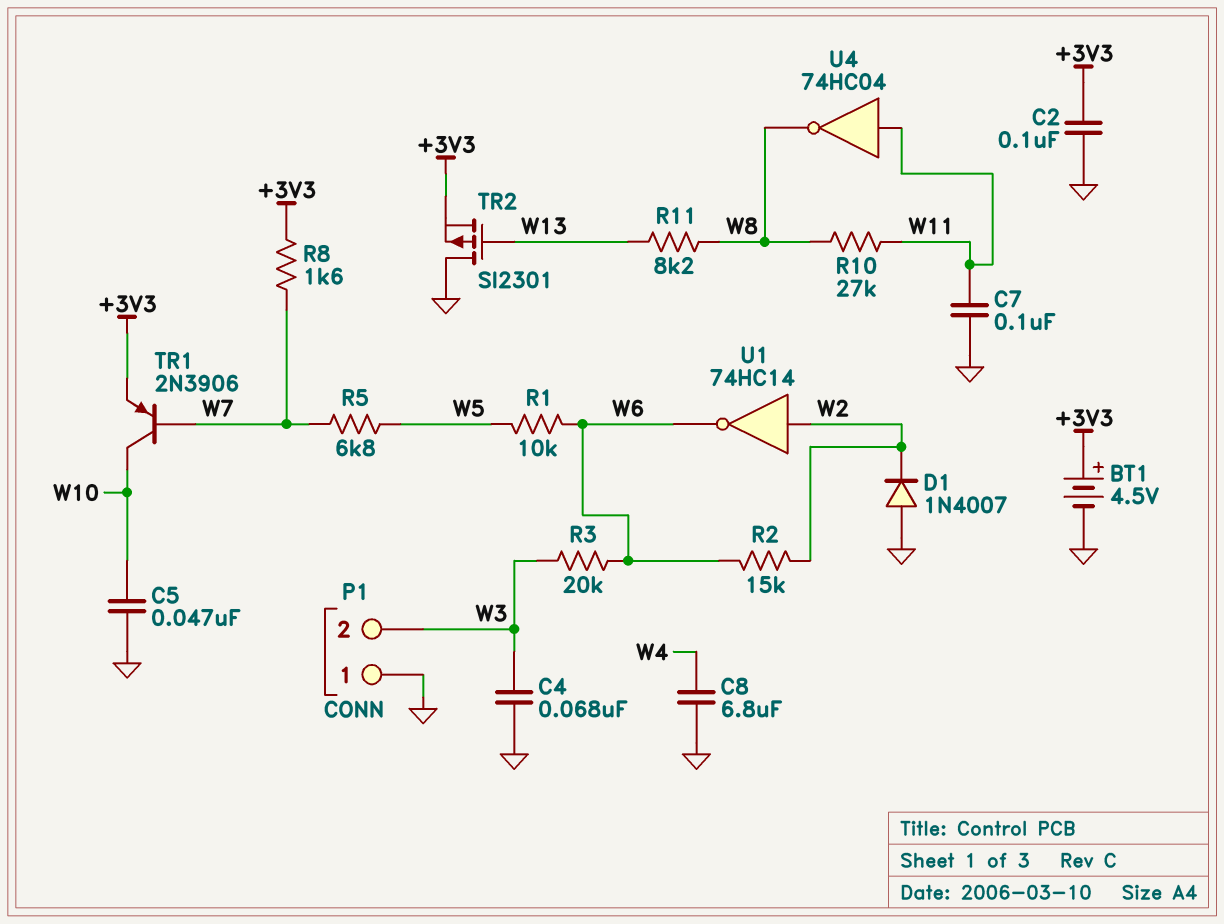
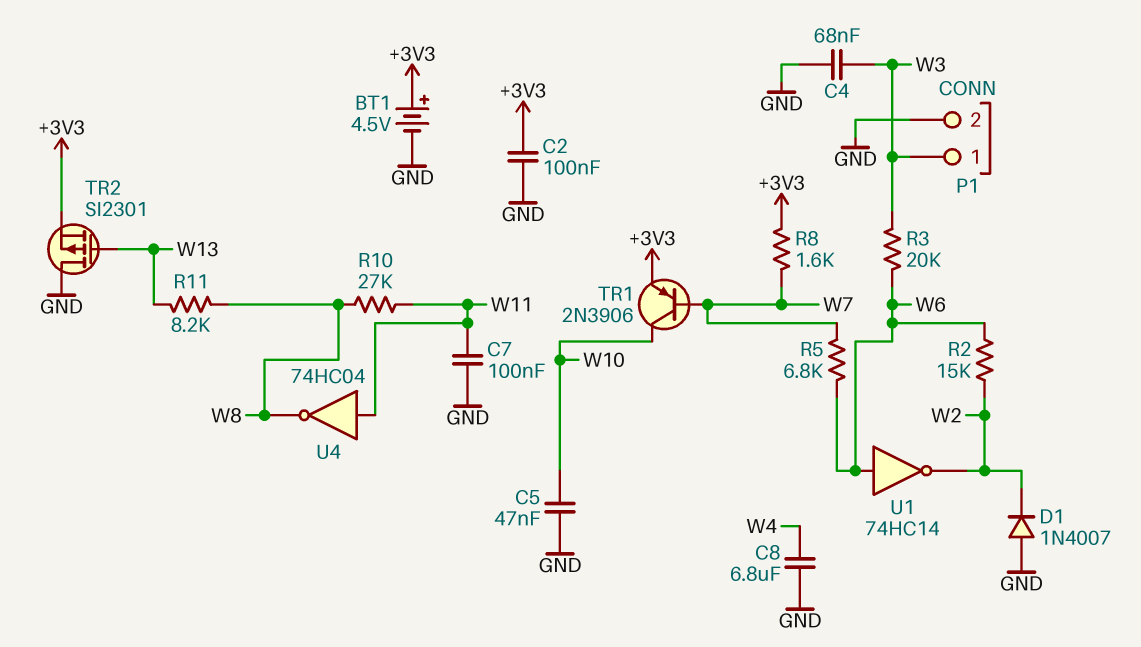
P1 pin 1: GND -> W3
P1 pin 2: W3 -> GND
R1: 10k (W5, W6) -> none
R5: 6.8k (W5, W7) -> 6.8k (W6, W7)
U1: NOT 74HC14 (in W2, out W6) -> NOT 74HC14 (in W6, out W2)

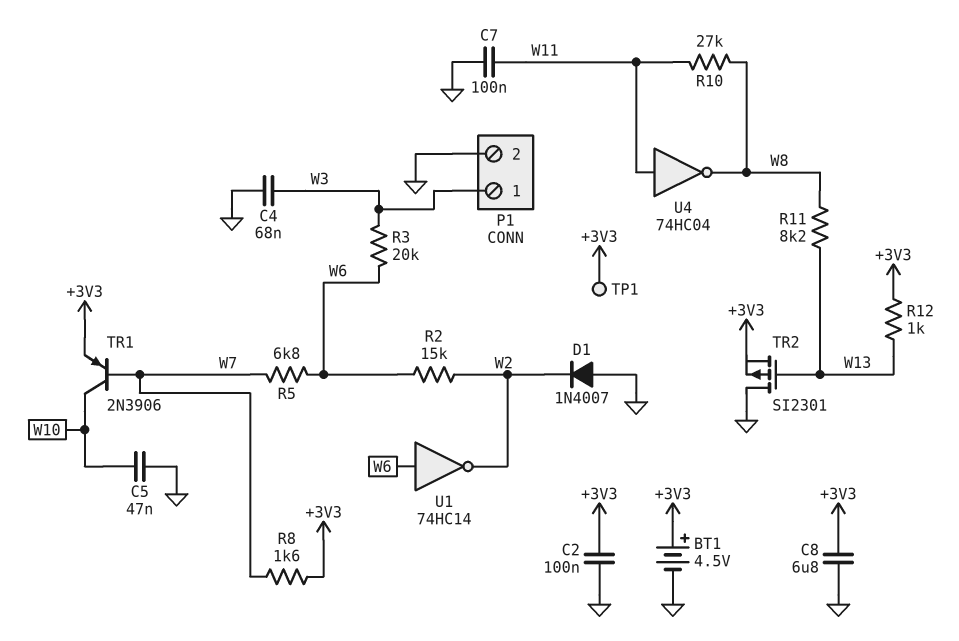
C8: 6.8uF (GND, W4) -> 6.8uF (+3V3, GND)
R12: none -> 1k (+3V3, W13)
TP1: none -> test point (+3V3)

